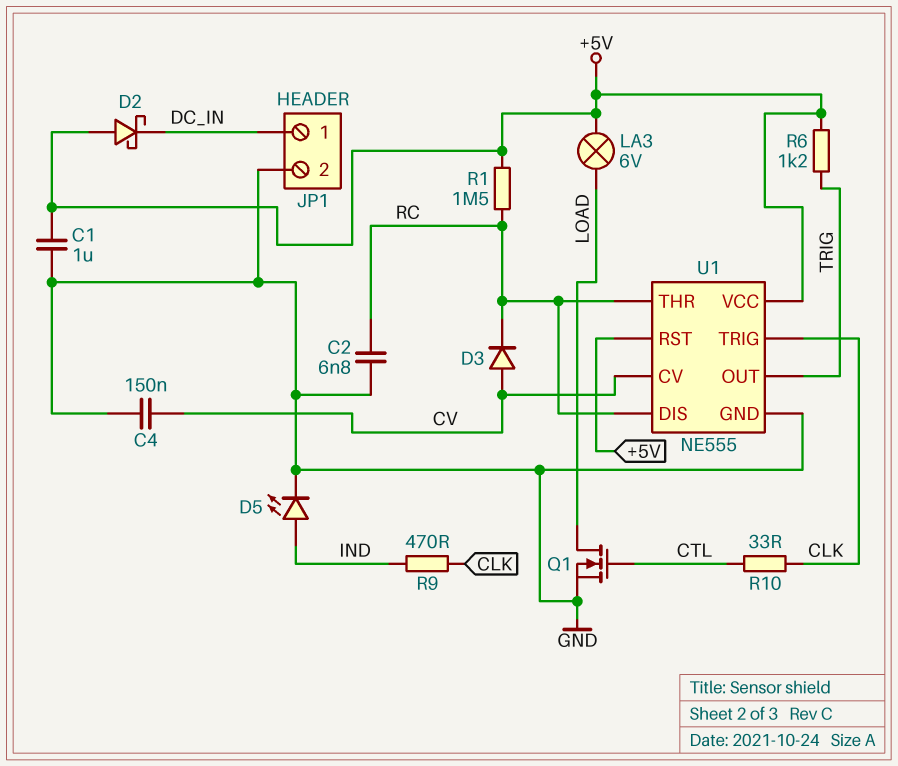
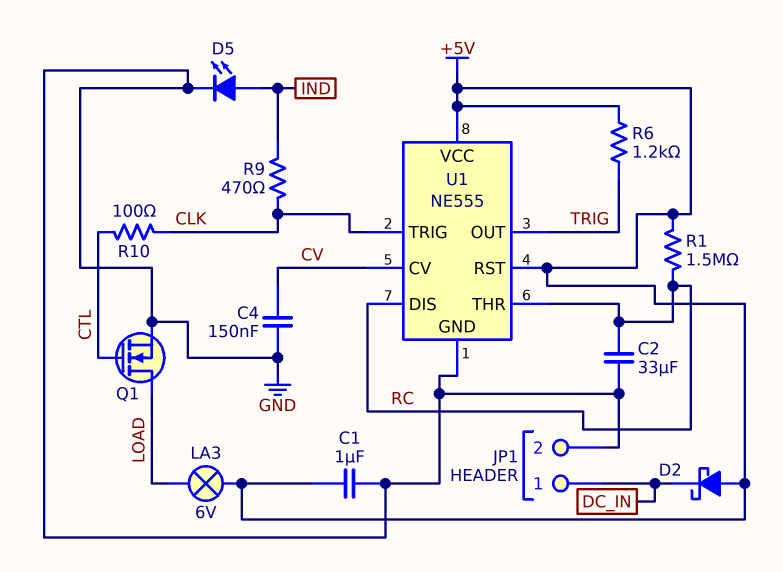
C2: 6.8nF (GND, RC) -> 33uF (GND, RC)
D3: diode (A CV, K RC) -> none
R10: 33 (CLK, CTL) -> 100 (CLK, CTL)

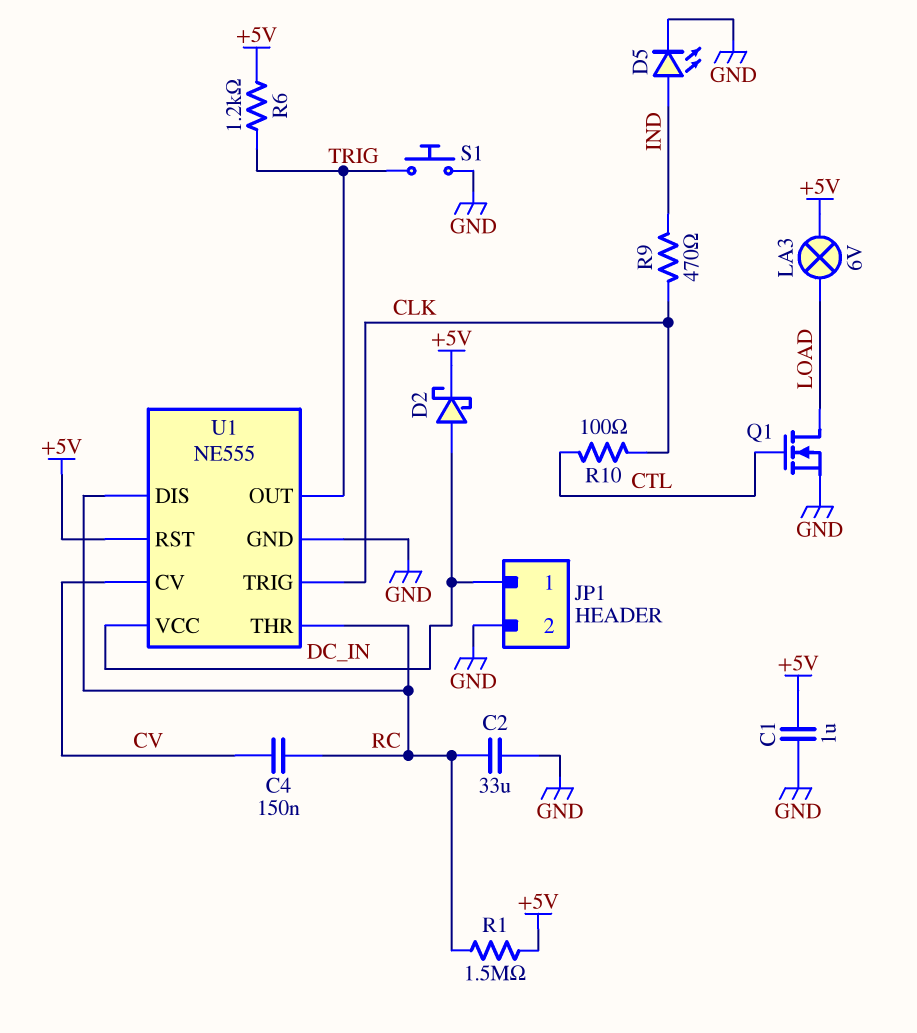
C4: 150nF (CV, GND) -> 150nF (CV, RC)
D2: schottky (A +5V, K DC_IN) -> schottky (A DC_IN, K +5V)
S1: none -> button (GND, TRIG)
U1 pin VCC: +5V -> DC_IN

